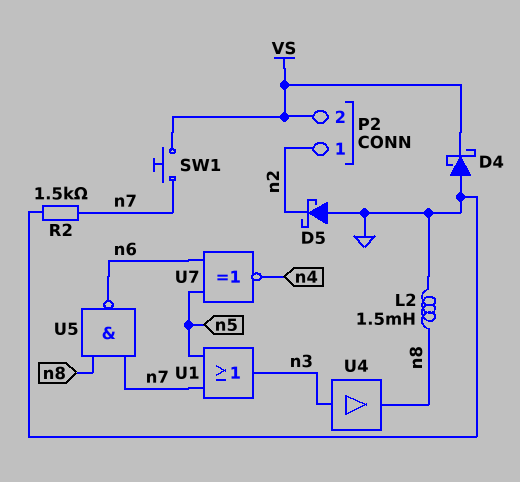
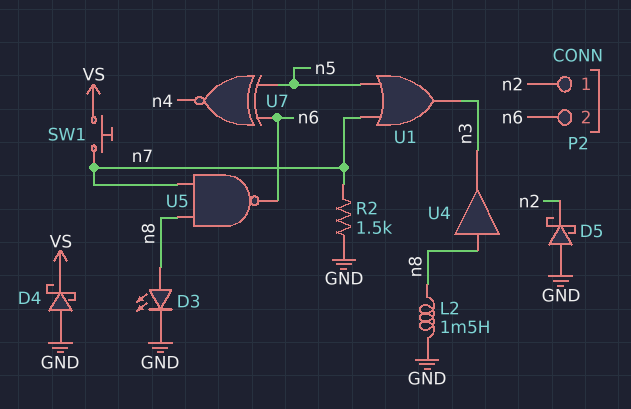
D3: none -> LED (A n8, K GND)
P2 pin 2: VS -> n6
U4: buffer (in n3, out n8) -> buffer (in n8, out n3)

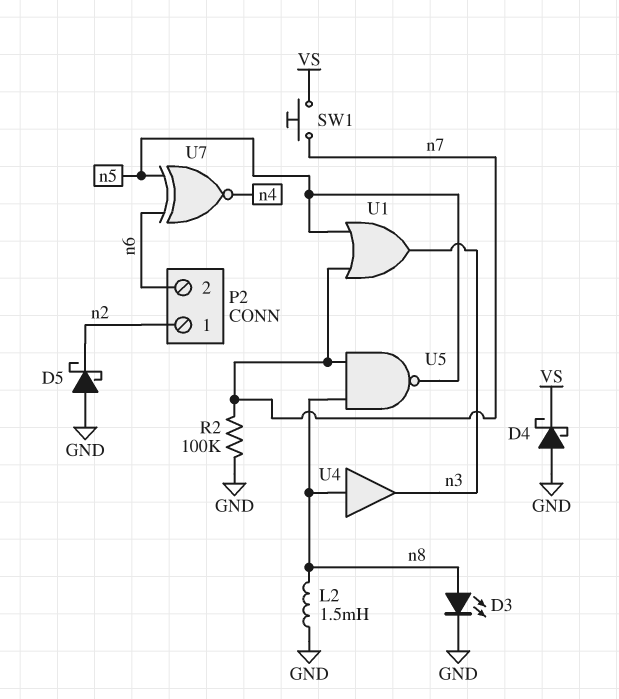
R2: 1.5k (GND, n7) -> 100k (GND, n7)
U5: NAND (in n7, in n8, out n6) -> NAND (in n7, in n8, out n5)

